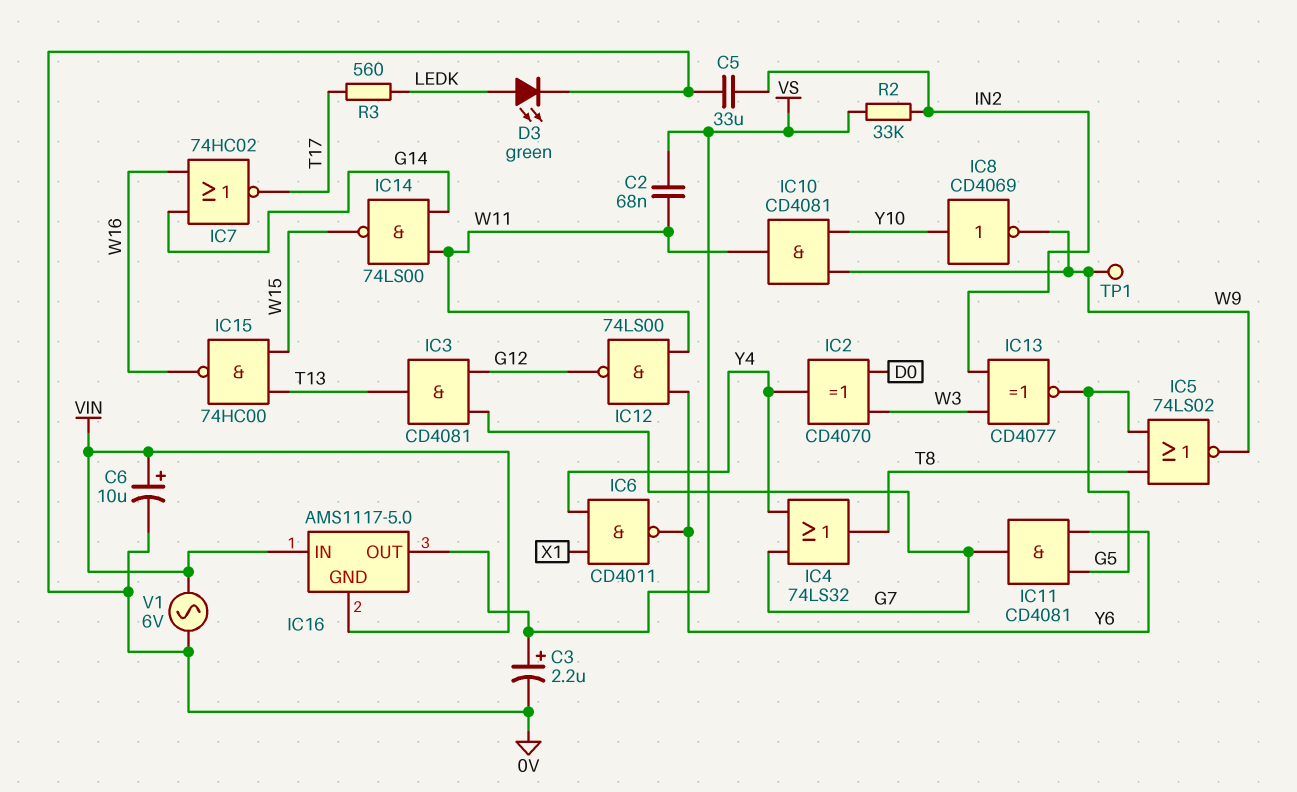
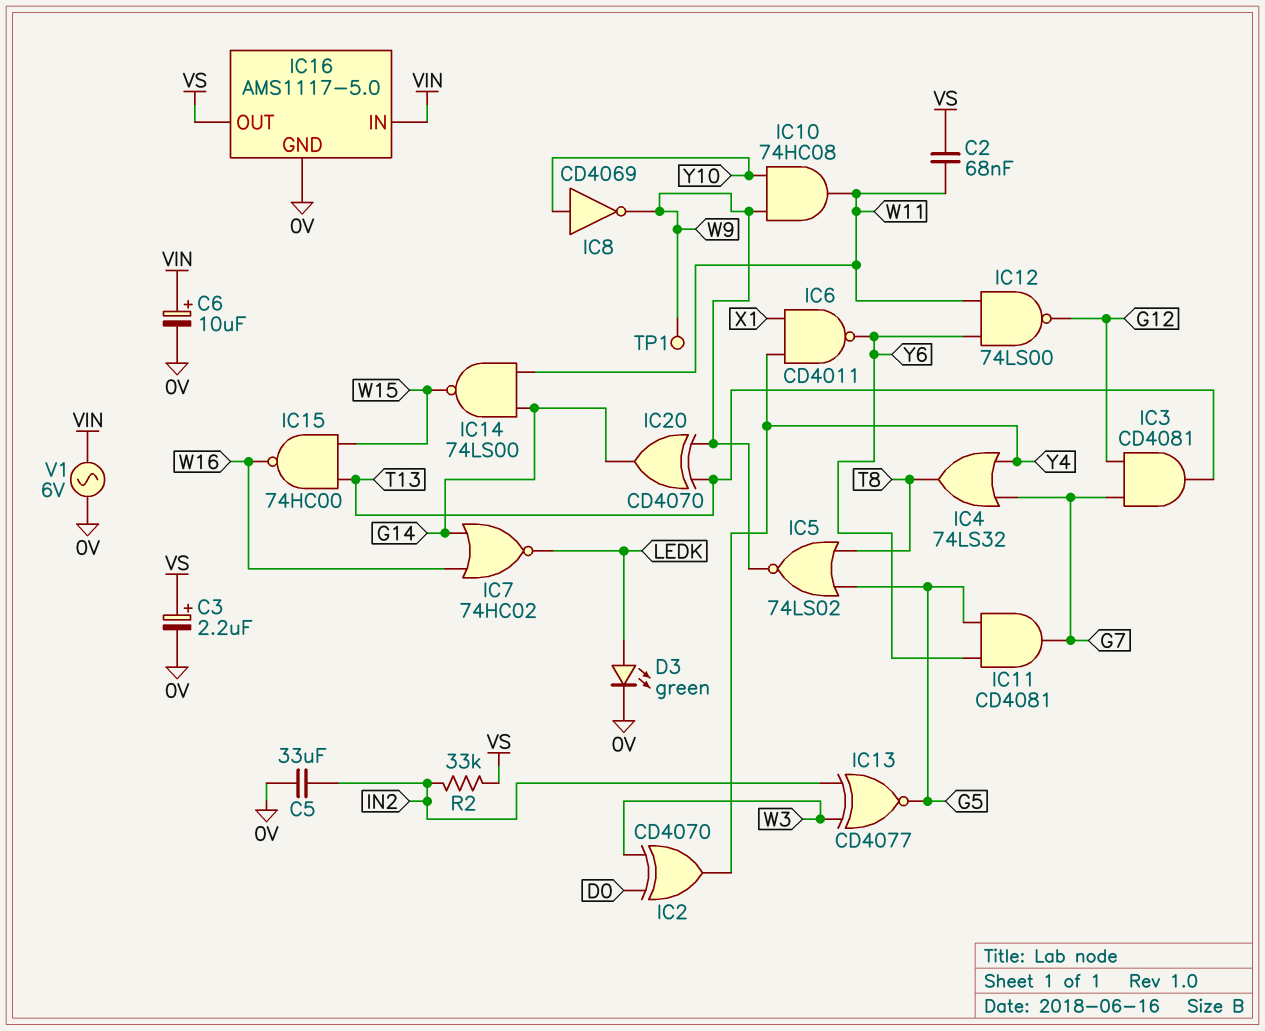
IC7: NOR 74HC02 (in G14, in W16, out T17) -> NOR 74HC02 (in G14, in W16, out LEDK)
IC10: AND CD4081 (in W9, in Y10, out W11) -> AND 74HC08 (in W9, in Y10, out W11)
IC16 pin GND: VIN -> 0V
IC20: none -> XOR CD4070 (in T13, in W9, out G14)
R3: 560 (LEDK, T17) -> none

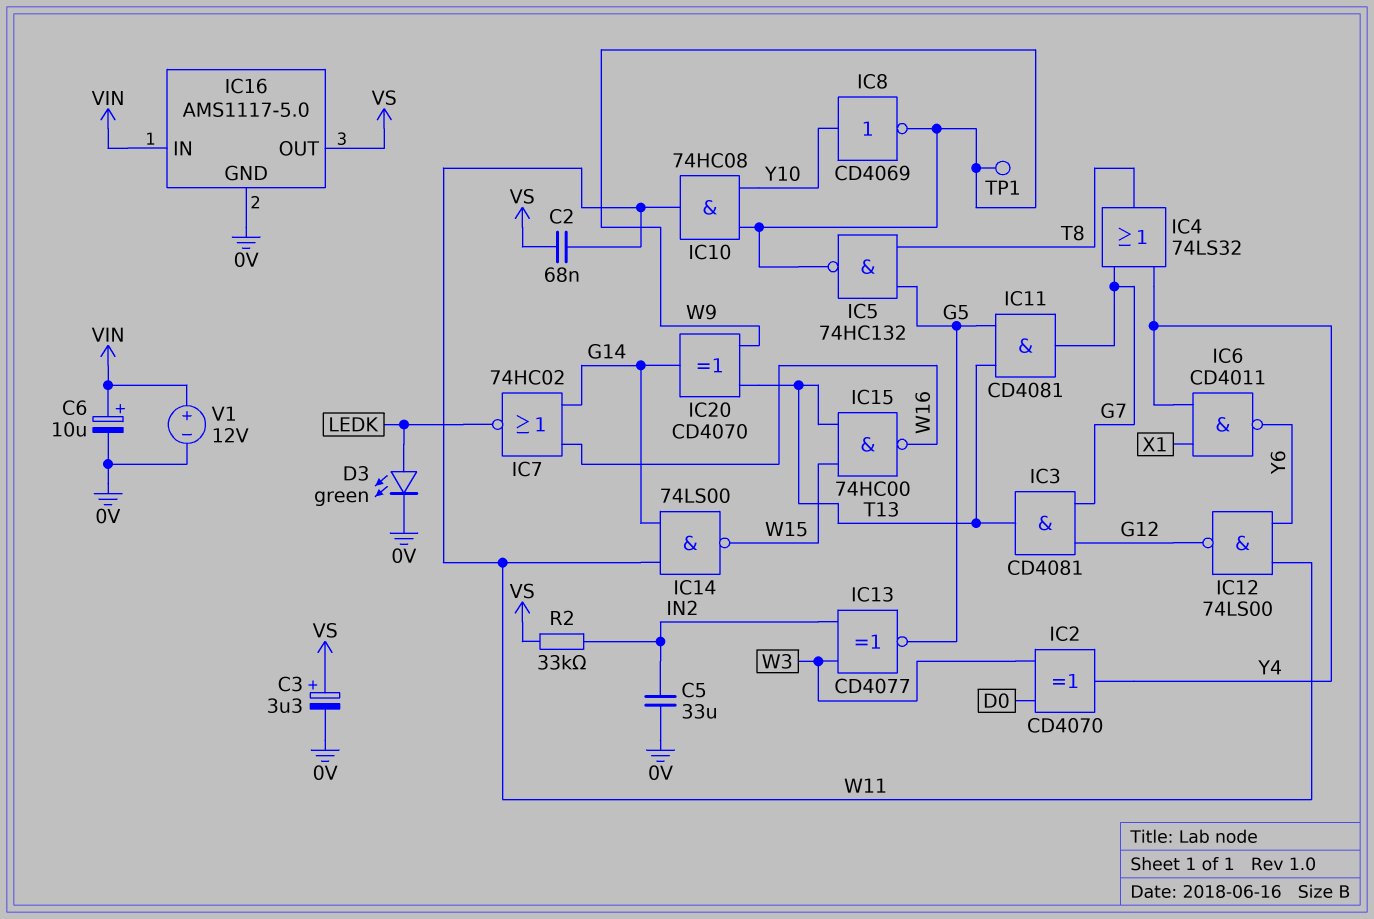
C3: 2.2uF (plus VS, minus 0V) -> 3.3uF (plus VS, minus 0V)
IC5: NOR 74LS02 (in G5, in T8, out W9) -> NAND 74HC132 (in G5, in T8, out W9)
IC11: AND CD4081 (in G5, in Y6, out G7) -> AND CD4081 (in G5, in T13, out G7)
V1: AC 6V (0V, VIN) -> 12V (plus VIN, minus 0V)

